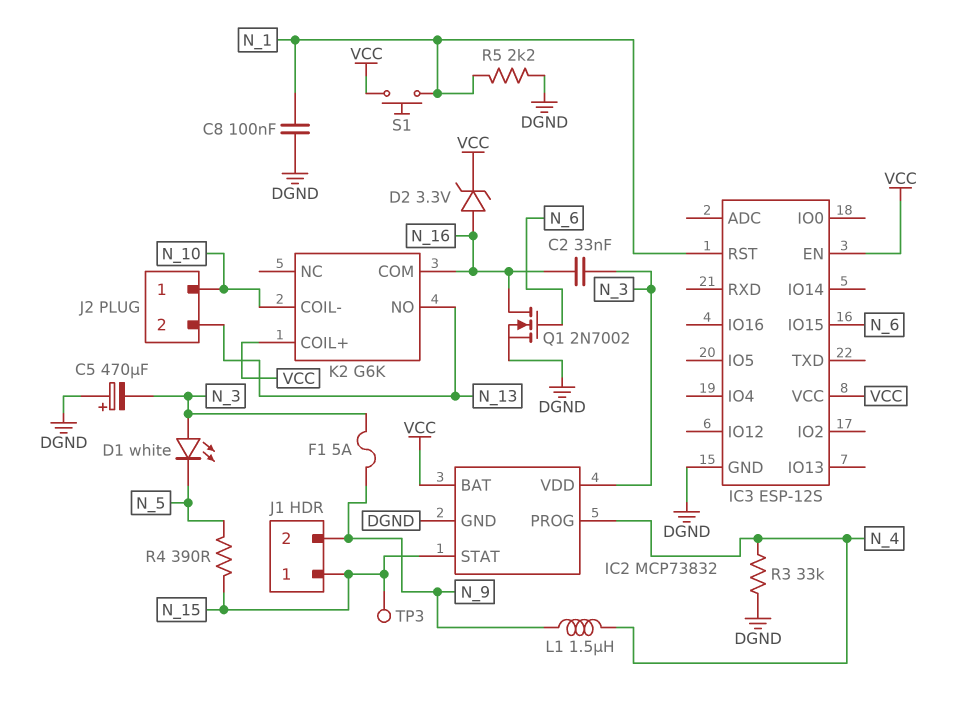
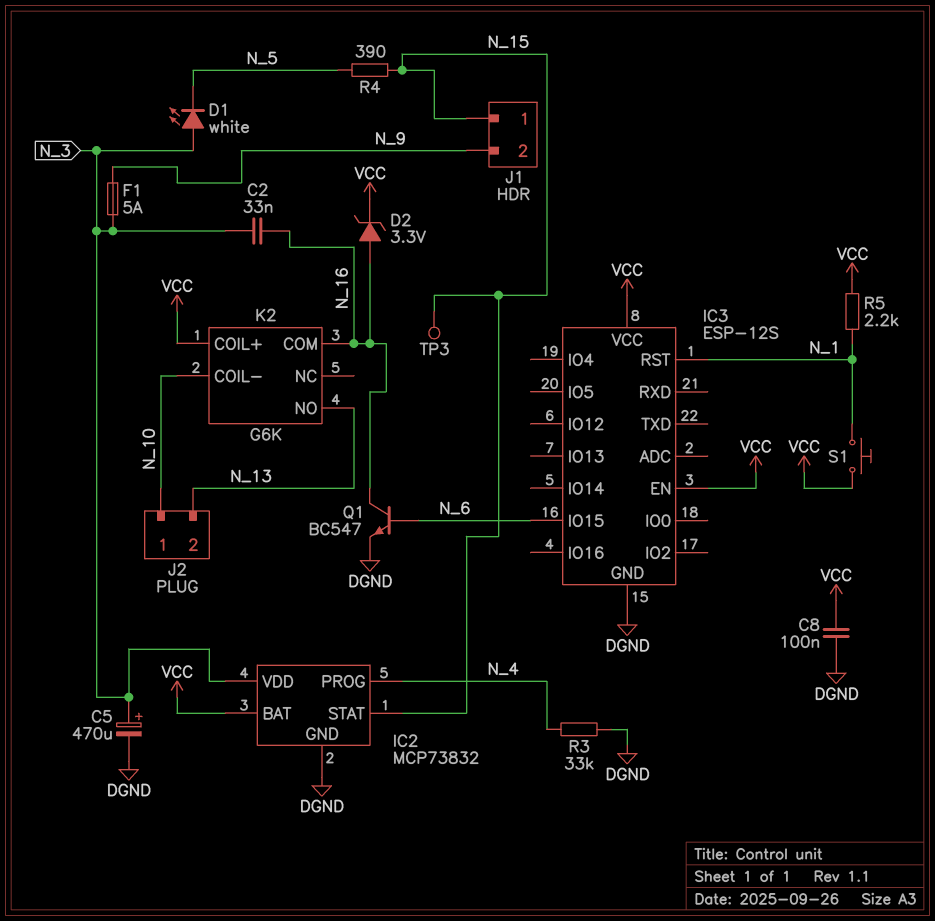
C5: 470uF (plus DGND, minus N_3) -> 470uF (plus N_3, minus DGND)
C8: 100nF (DGND, N_1) -> 100nF (DGND, VCC)
L1: 1.5uH (N_4, N_9) -> none
Q1: NMOS 2N7002 (G N_6, D N_16, S DGND) -> NPN BC547 (B N_6, C N_16, E DGND)
R5: 2.2k (DGND, N_1) -> 2.2k (N_1, VCC)

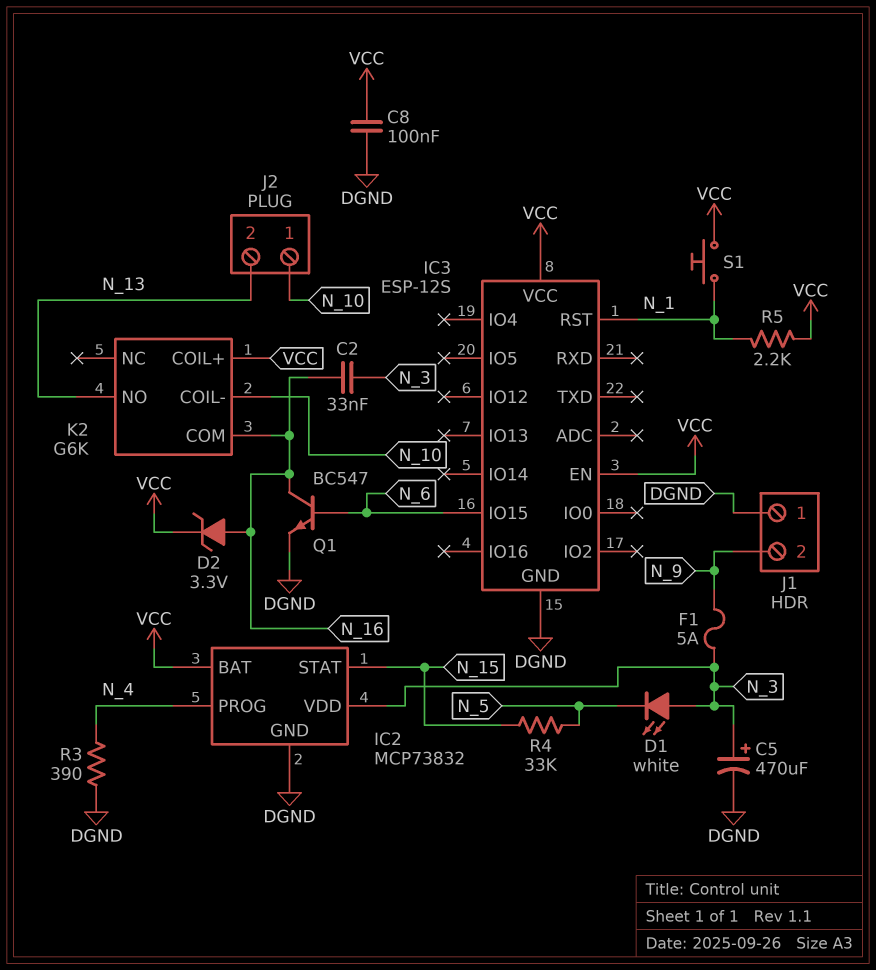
J1 pin 1: N_15 -> DGND
R3: 33k (DGND, N_4) -> 390 (DGND, N_4)
R4: 390 (N_5, N_15) -> 33k (N_5, N_15)
TP3: test point (N_15) -> none

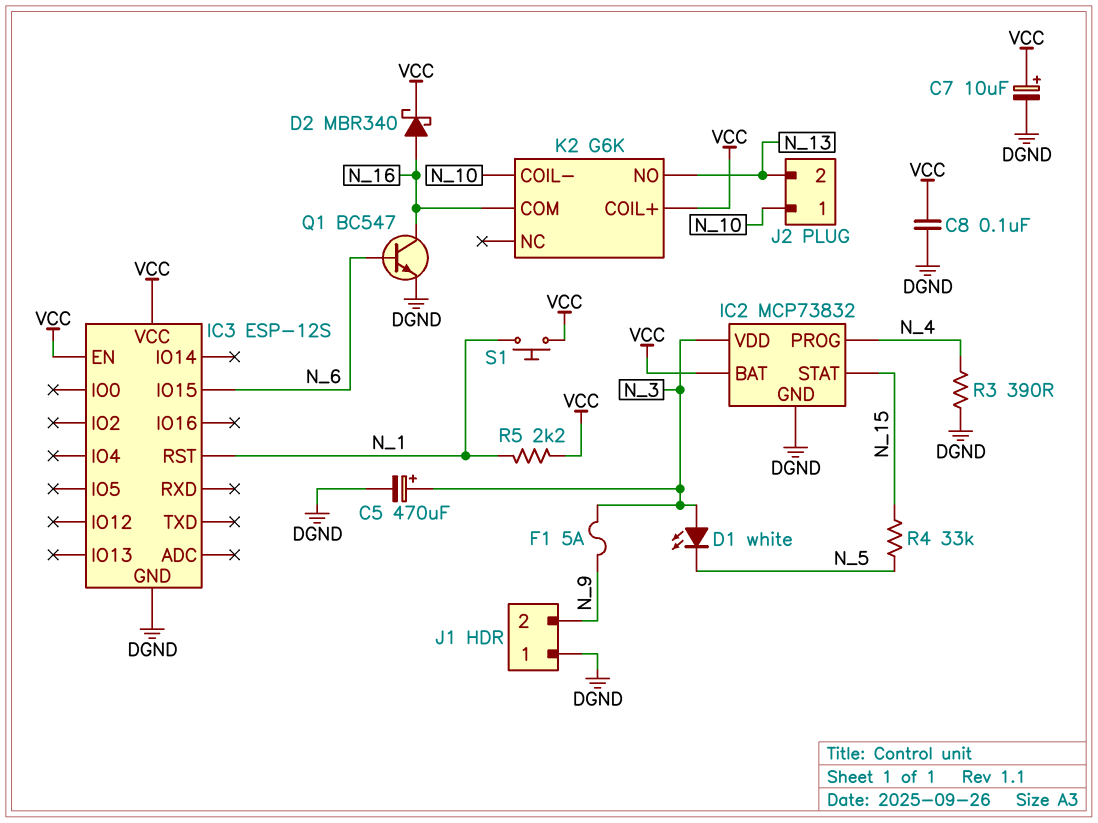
C2: 33nF (N_3, N_16) -> none
C7: none -> 10uF (plus VCC, minus DGND)
D2: zener 3.3V (A N_16, K VCC) -> schottky MBR340 (A N_16, K VCC)

